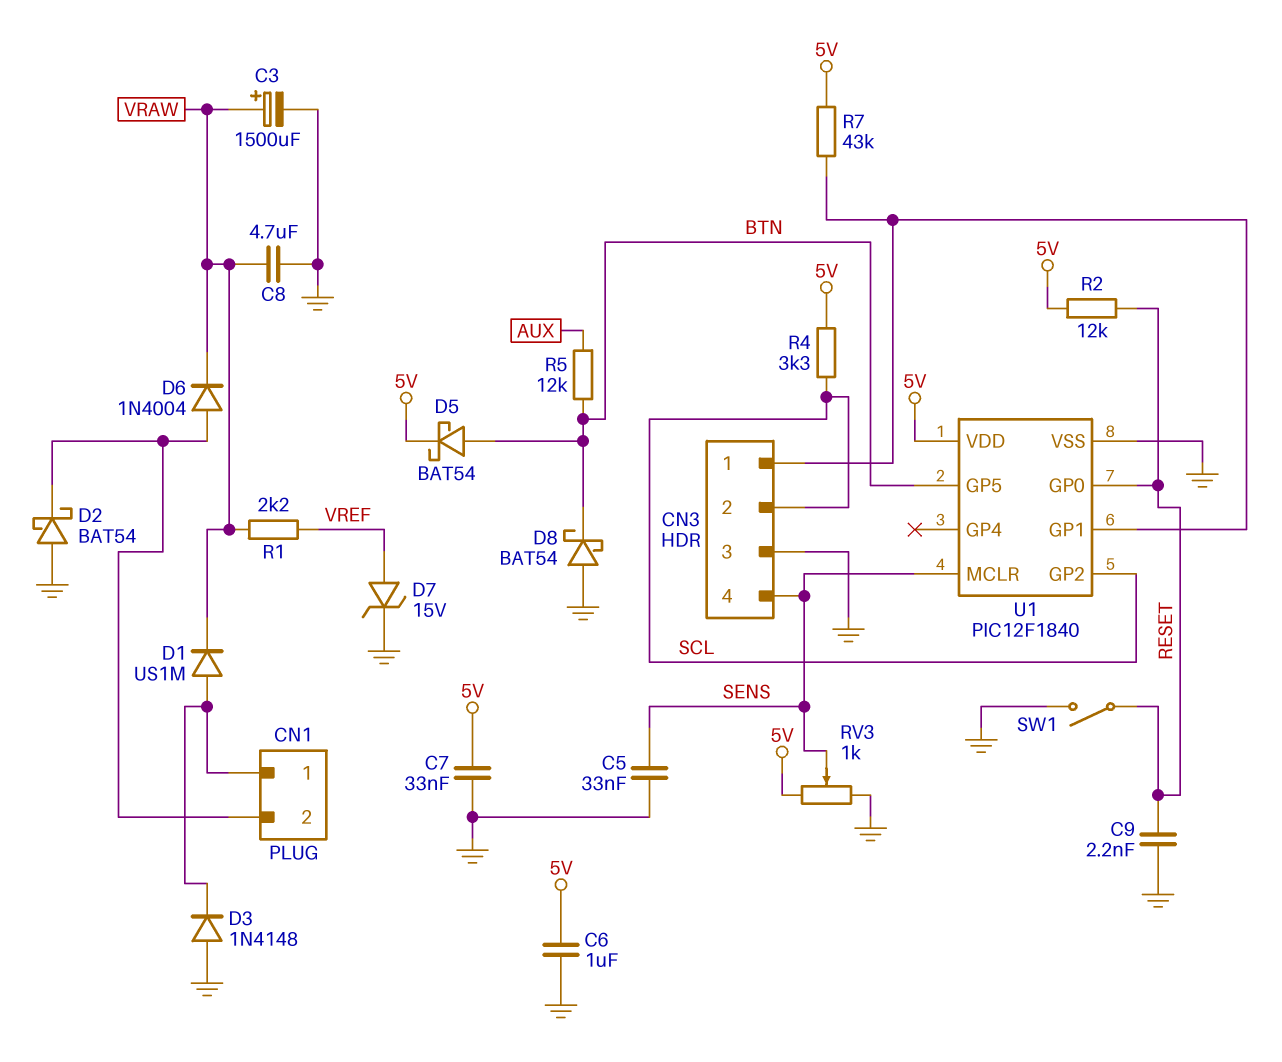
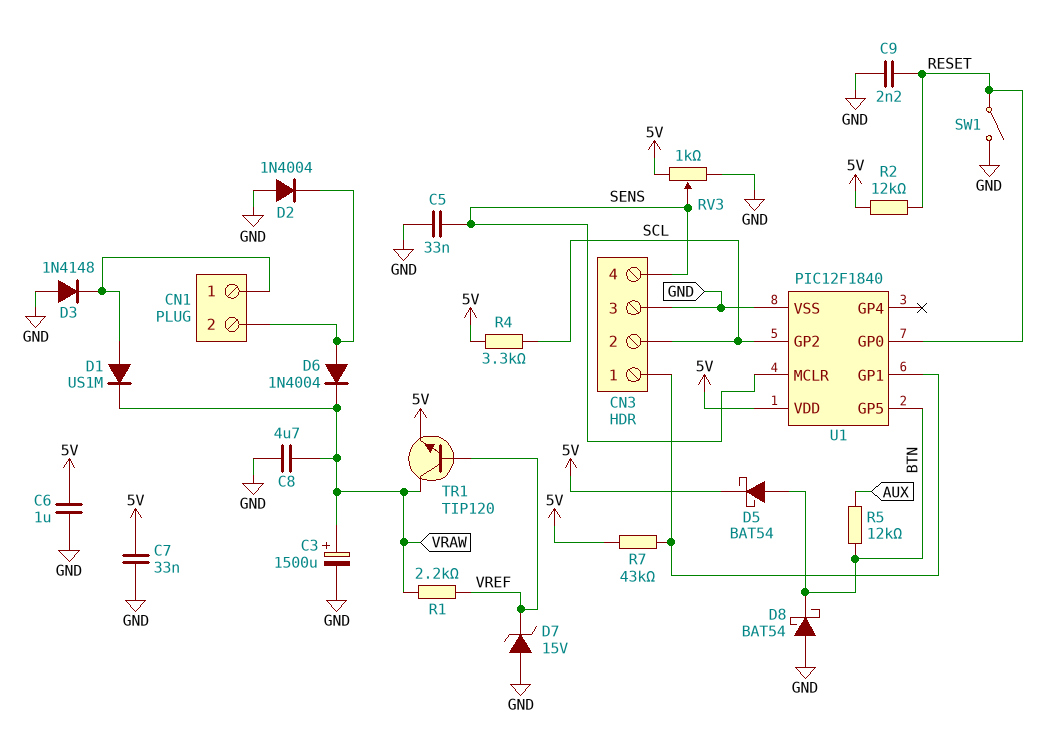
D2: schottky BAT54 (A GND, K CN1/2) -> diode 1N4004 (A GND, K CN1/2)
D7: zener 15V (A VREF, K GND) -> zener 15V (A GND, K VREF)
TR1: none -> NPN TIP120 (B VREF, C VRAW, E 5V)

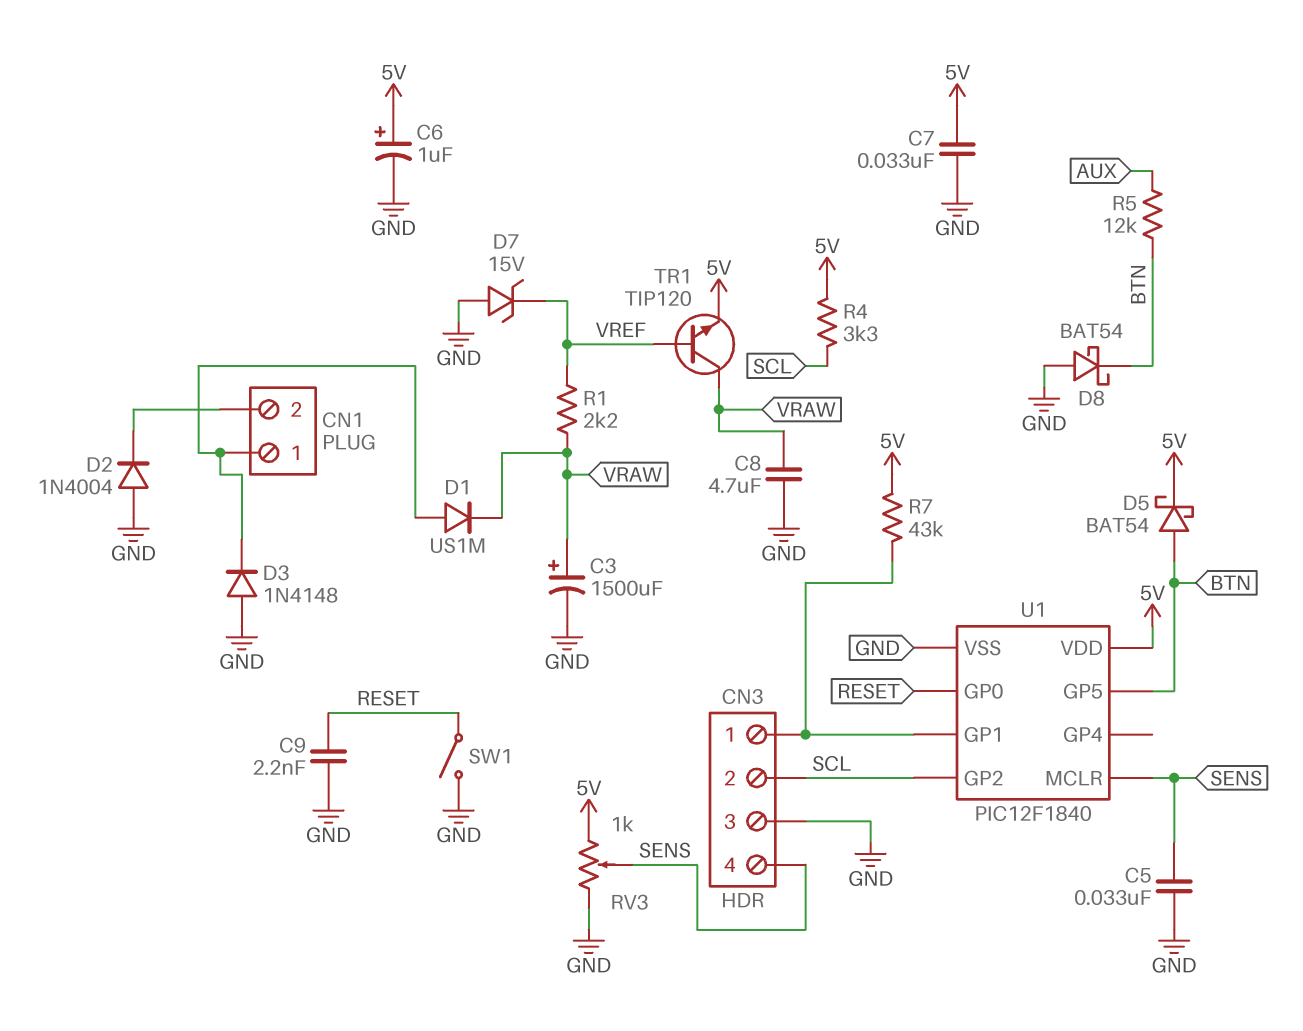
C6: 1uF (5V, GND) -> 1uF (plus 5V, minus GND)
D6: diode 1N4004 (A CN1/2, K VRAW) -> none
R2: 12k (5V, RESET) -> none

